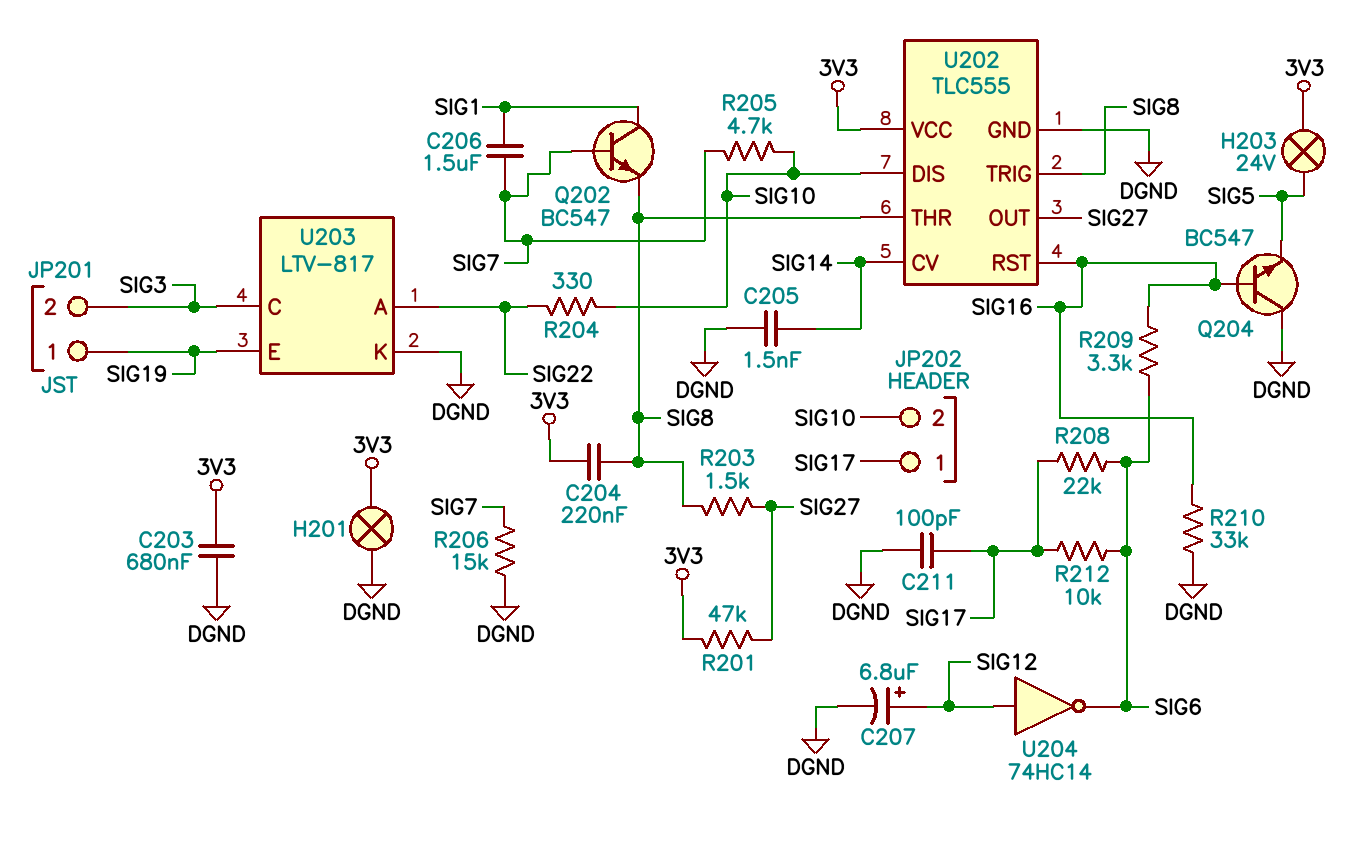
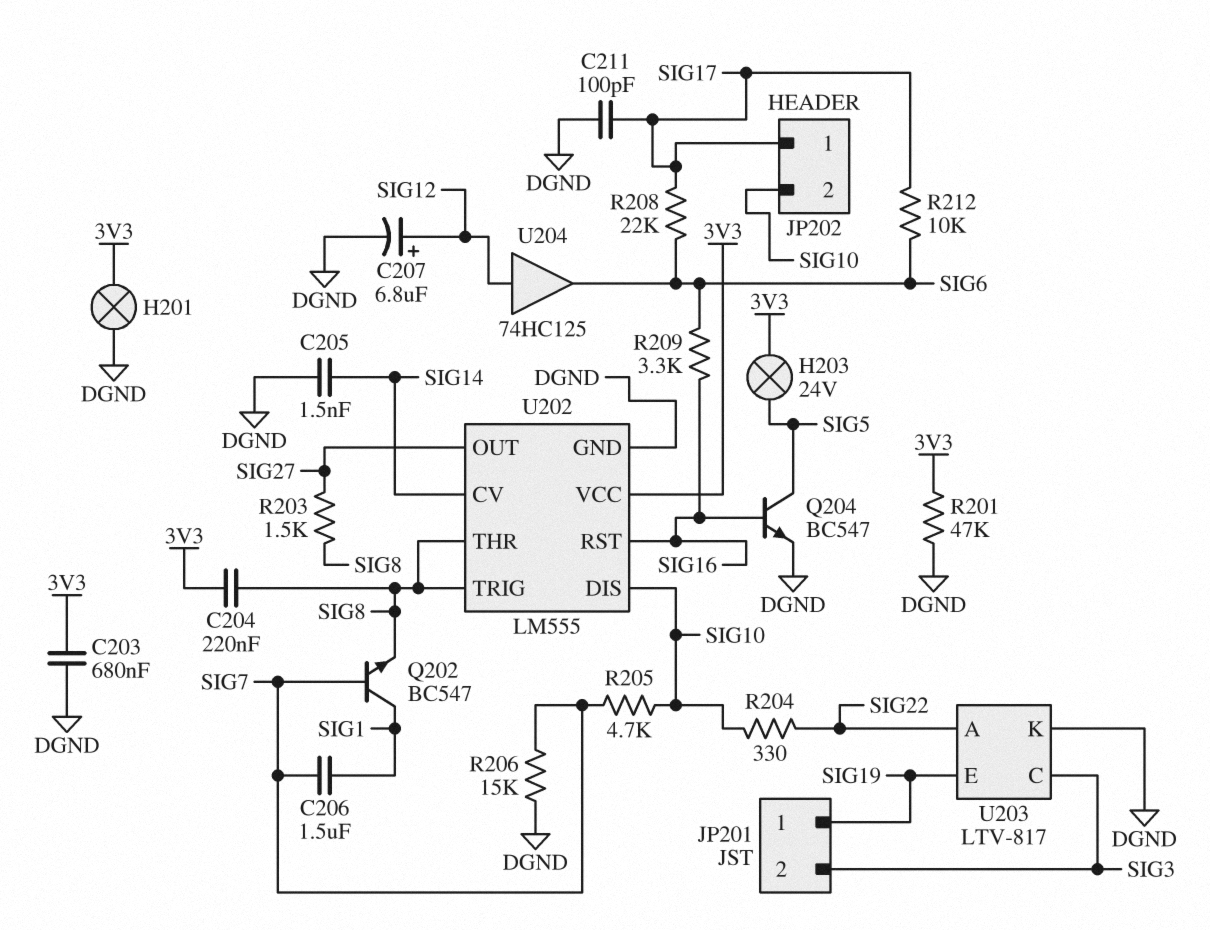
Q204: NPN BC547 (B SIG16, C DGND, E SIG5) -> NPN BC547 (B SIG16, C SIG5, E DGND)
R201: 47k (3V3, SIG27) -> 47k (3V3, DGND)
R210: 33k (DGND, SIG16) -> none
U202: TLC555 -> LM555
U204: NOT 74HC14 (in SIG12, out SIG6) -> buffer 74HC125 (in SIG12, out SIG6)

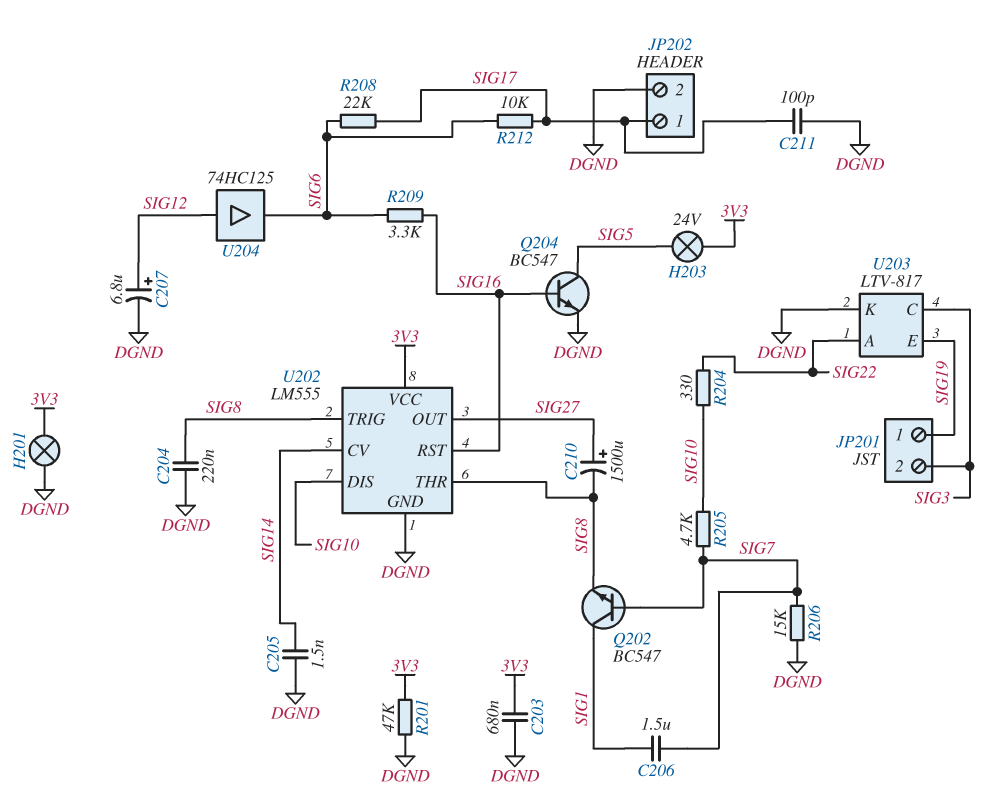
C204: 220nF (3V3, SIG8) -> 220nF (DGND, SIG8)
C210: none -> 1500uF (plus SIG27, minus SIG8)
JP202 pin 2: SIG10 -> DGND
R203: 1.5k (SIG8, SIG27) -> none

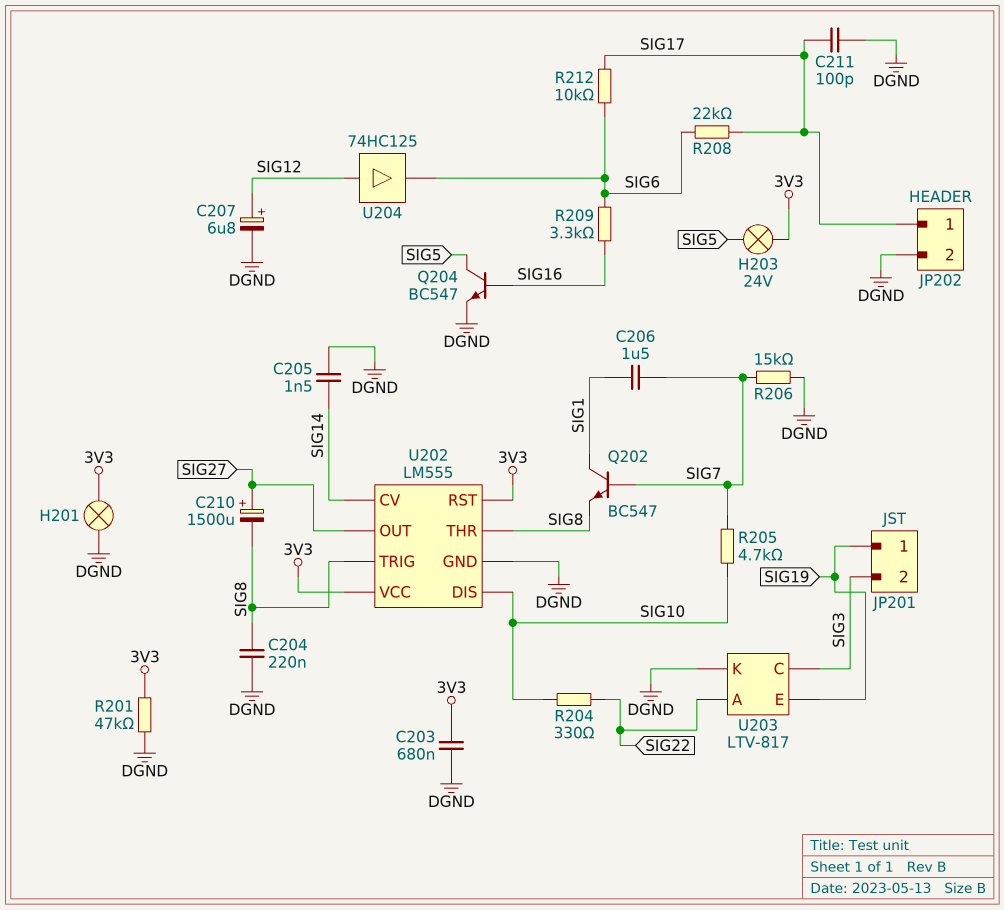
U202 pin RST: SIG16 -> 3V3

